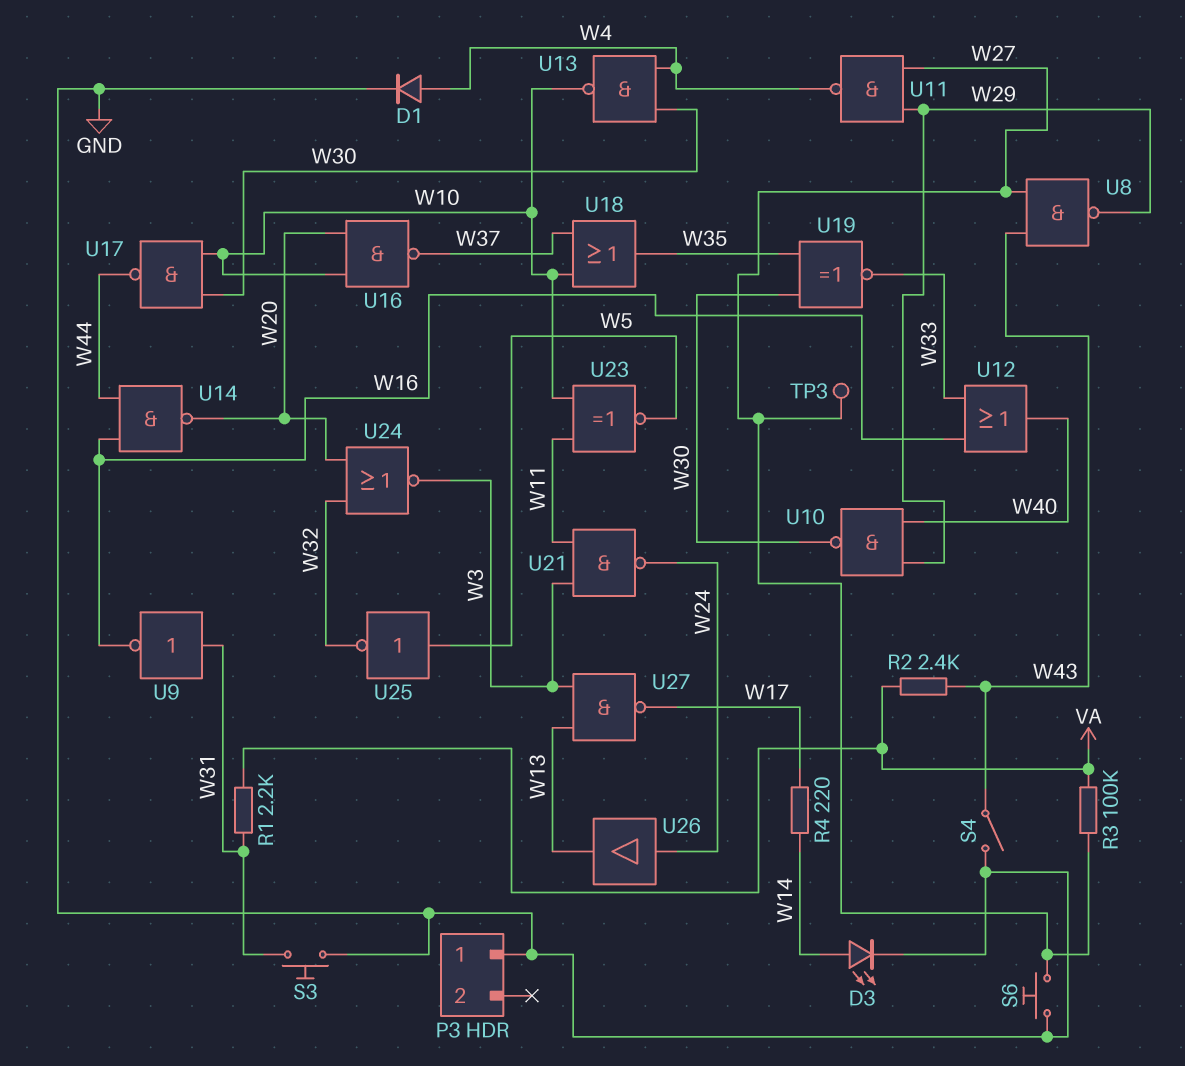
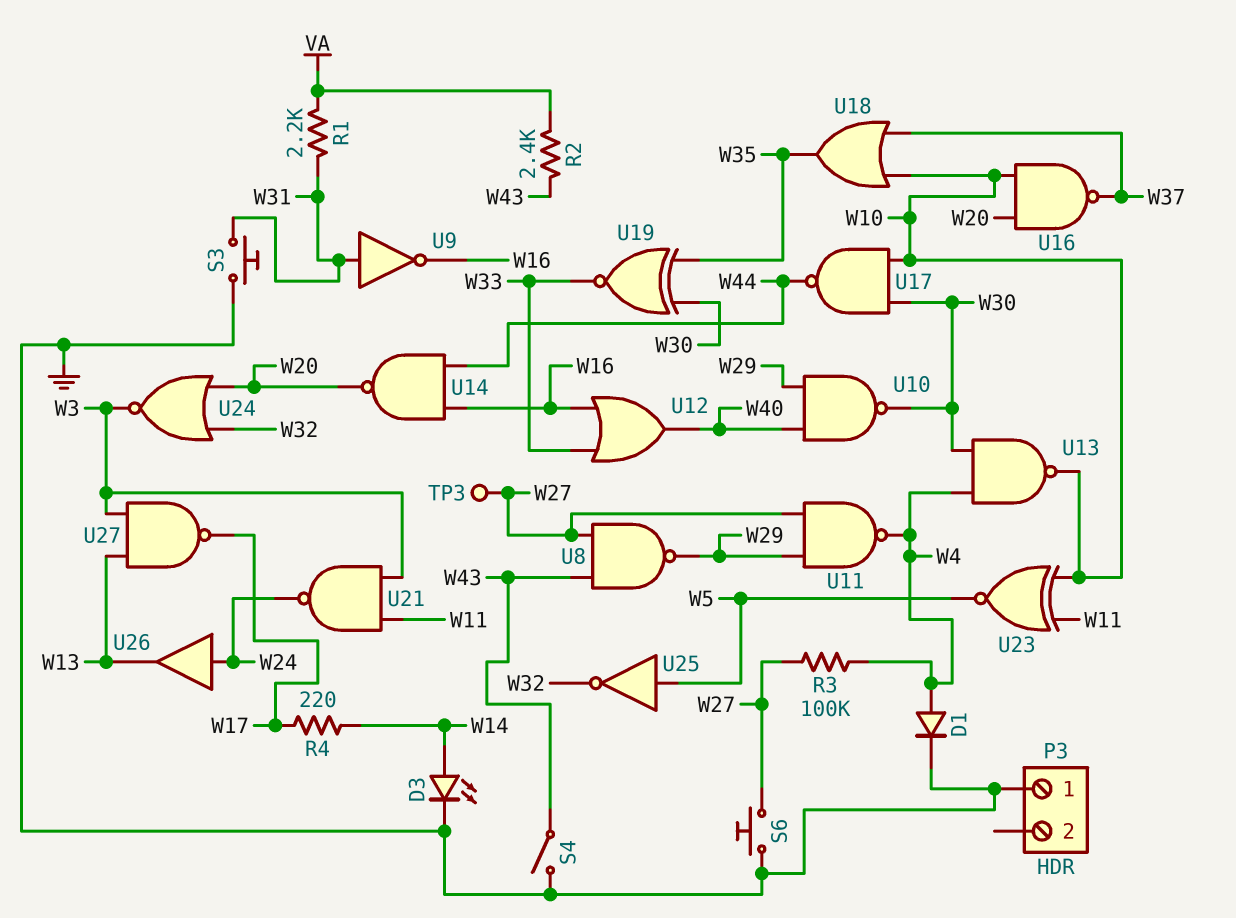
R3: 100k (VA, W27) -> 100k (W4, W27)

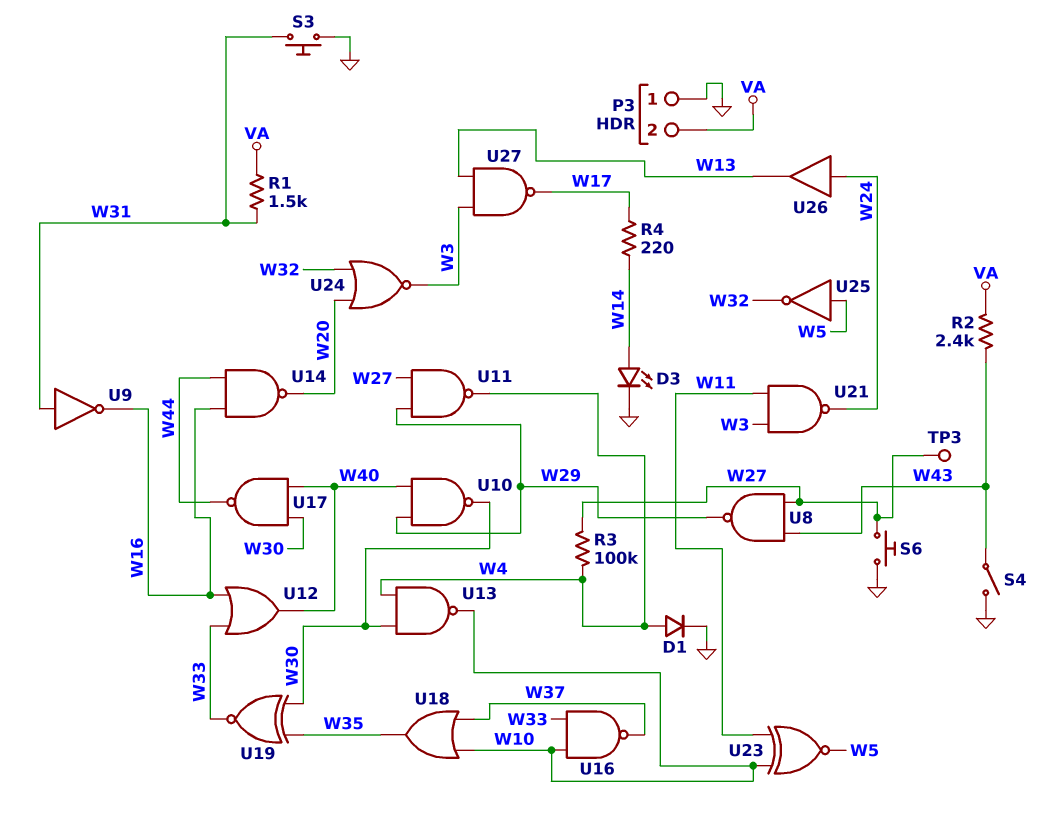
P3 pin 2: none -> VA
R1: 2.2k (VA, W31) -> 1.5k (VA, W31)
U16: NAND (in W10, in W20, out W37) -> NAND (in W10, in W33, out W37)
U17: NAND (in W10, in W30, out W44) -> NAND (in W30, in W40, out W44)

